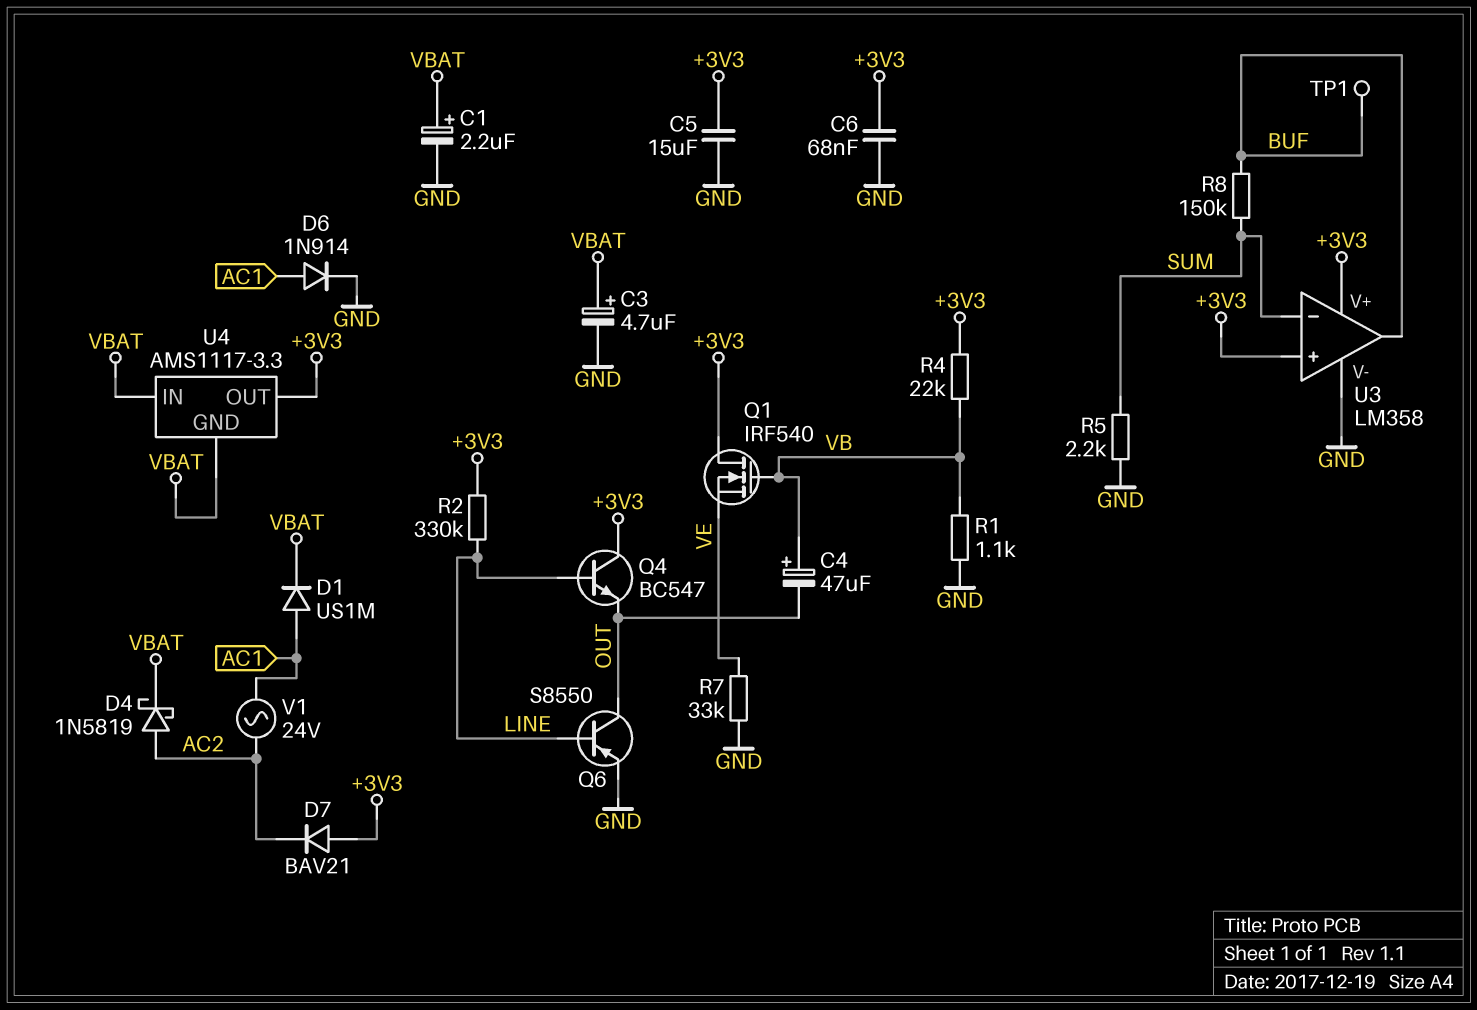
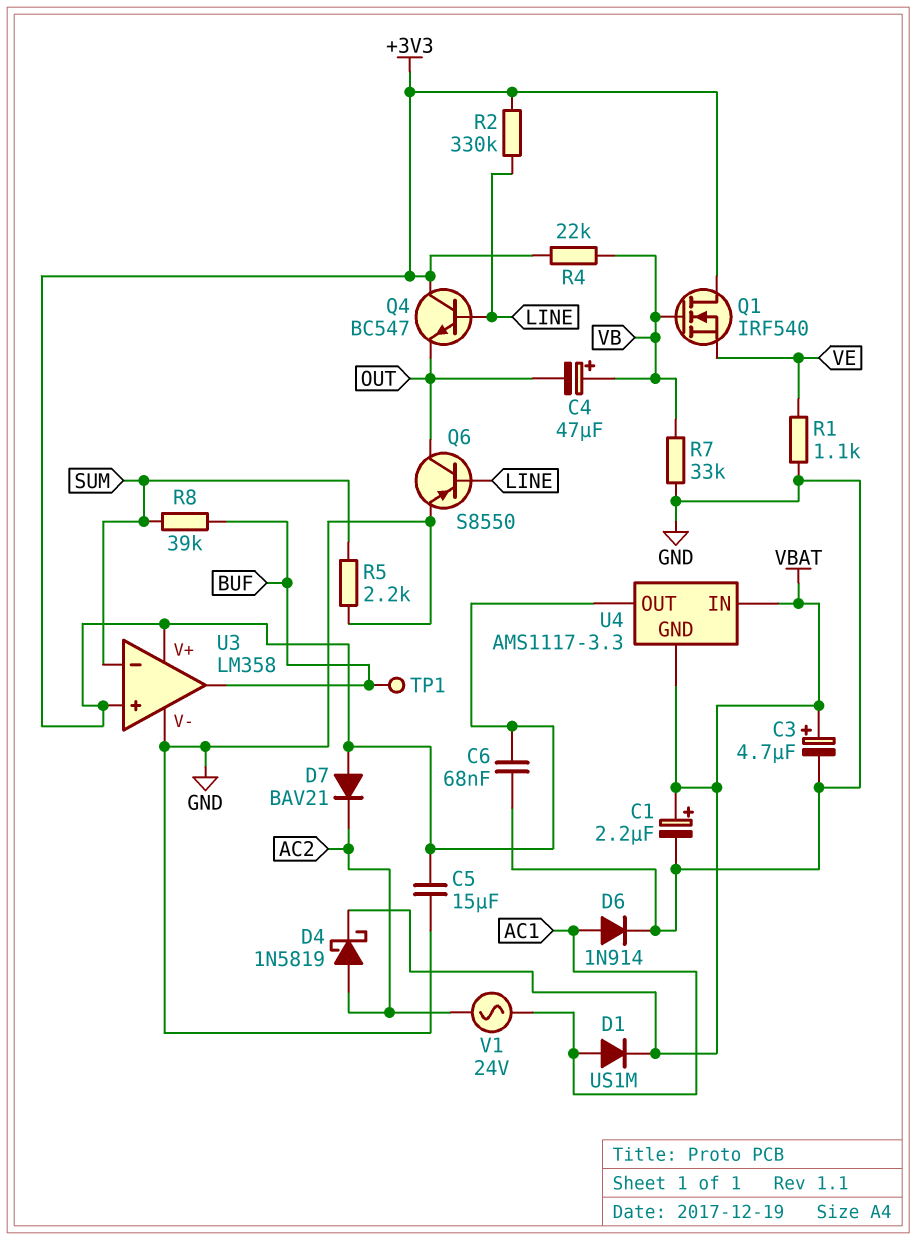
R1: 1.1k (GND, VB) -> 1.1k (GND, VE)
R7: 33k (GND, VE) -> 33k (GND, VB)
R8: 150k (BUF, SUM) -> 39k (BUF, SUM)

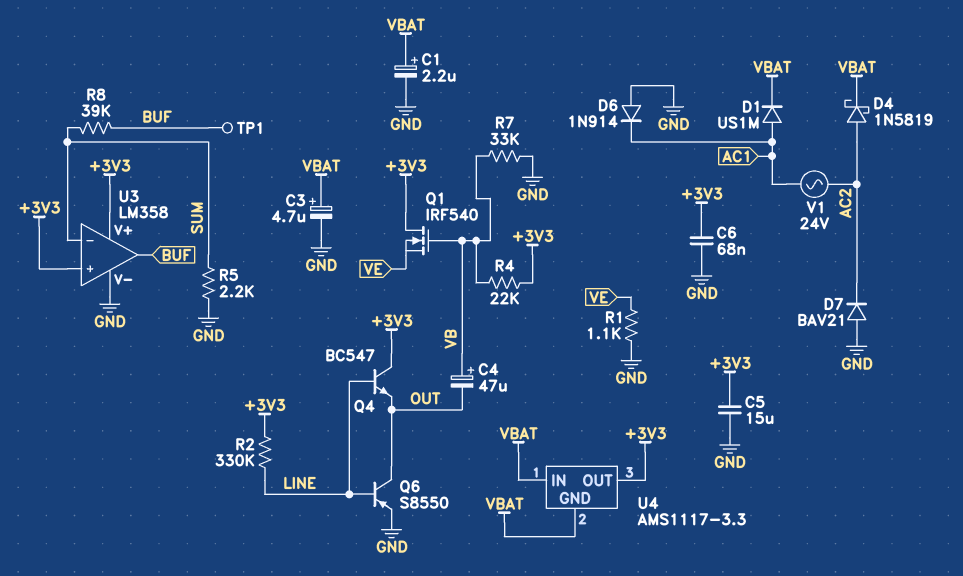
D6: diode 1N914 (A AC1, K GND) -> diode 1N914 (A GND, K AC1)
D7: diode BAV21 (A +3V3, K AC2) -> diode BAV21 (A GND, K AC2)

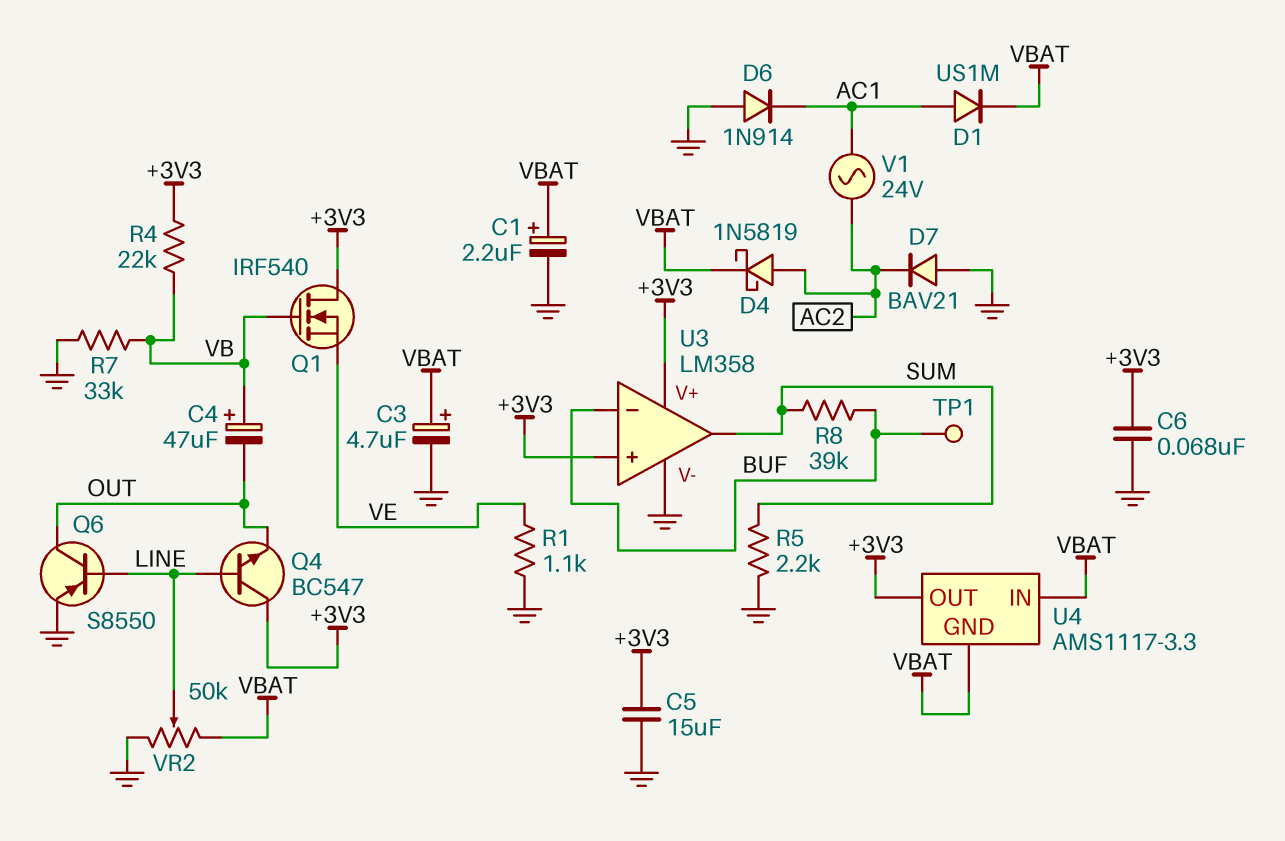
R2: 330k (+3V3, LINE) -> none
U3 pin in-: SUM -> BUF
U3 pin out: BUF -> SUM
VR2: none -> 50k (GND, VBAT, wiper LINE)

